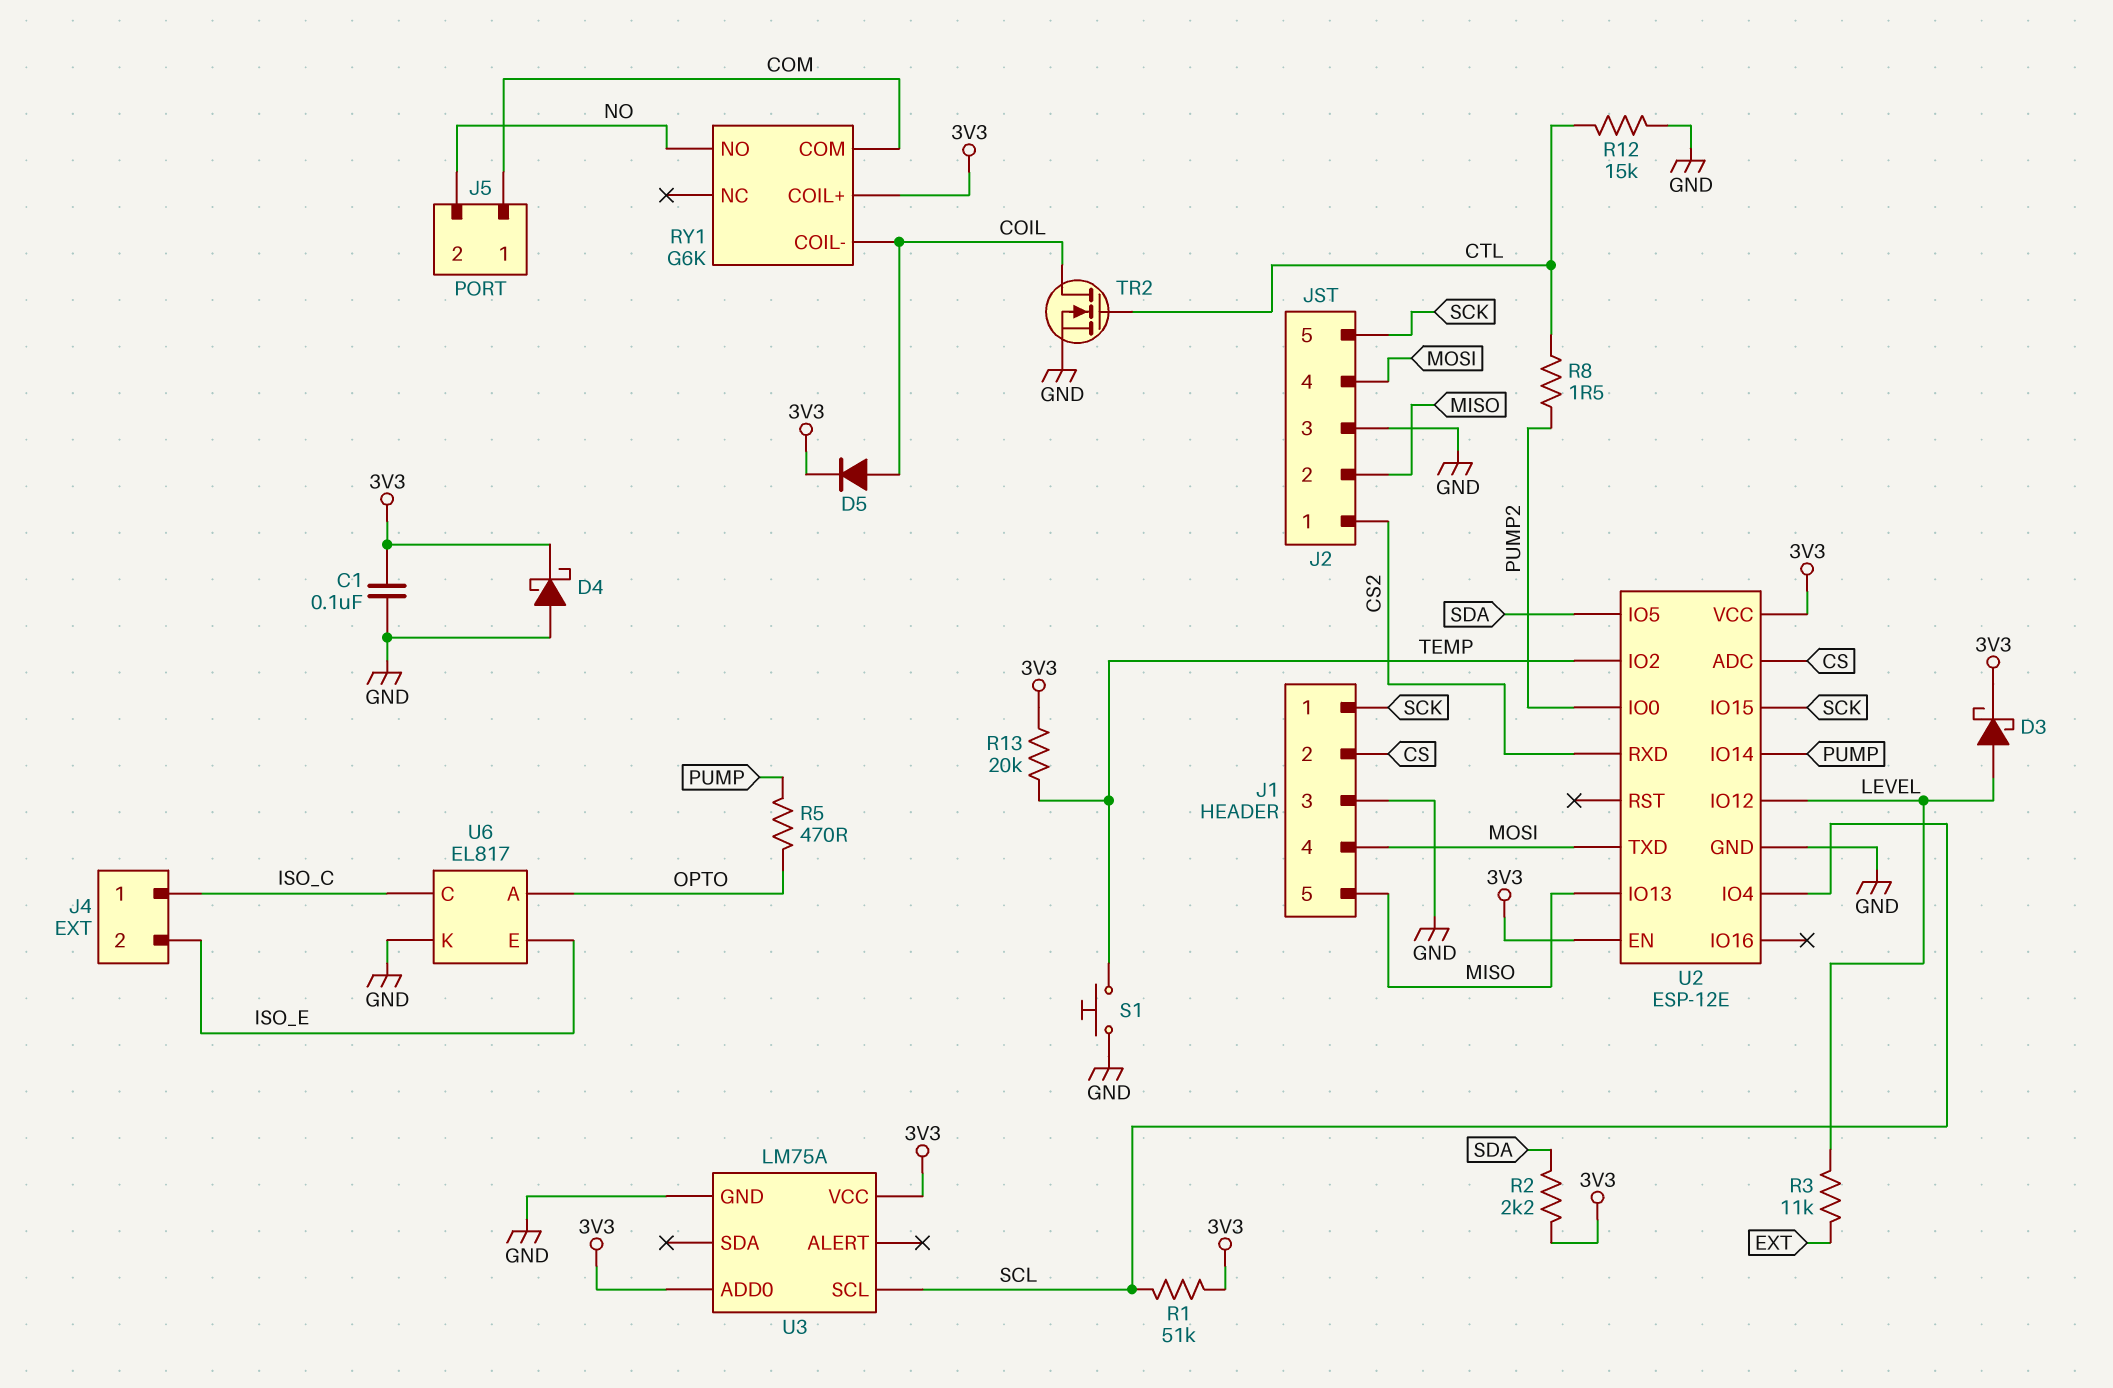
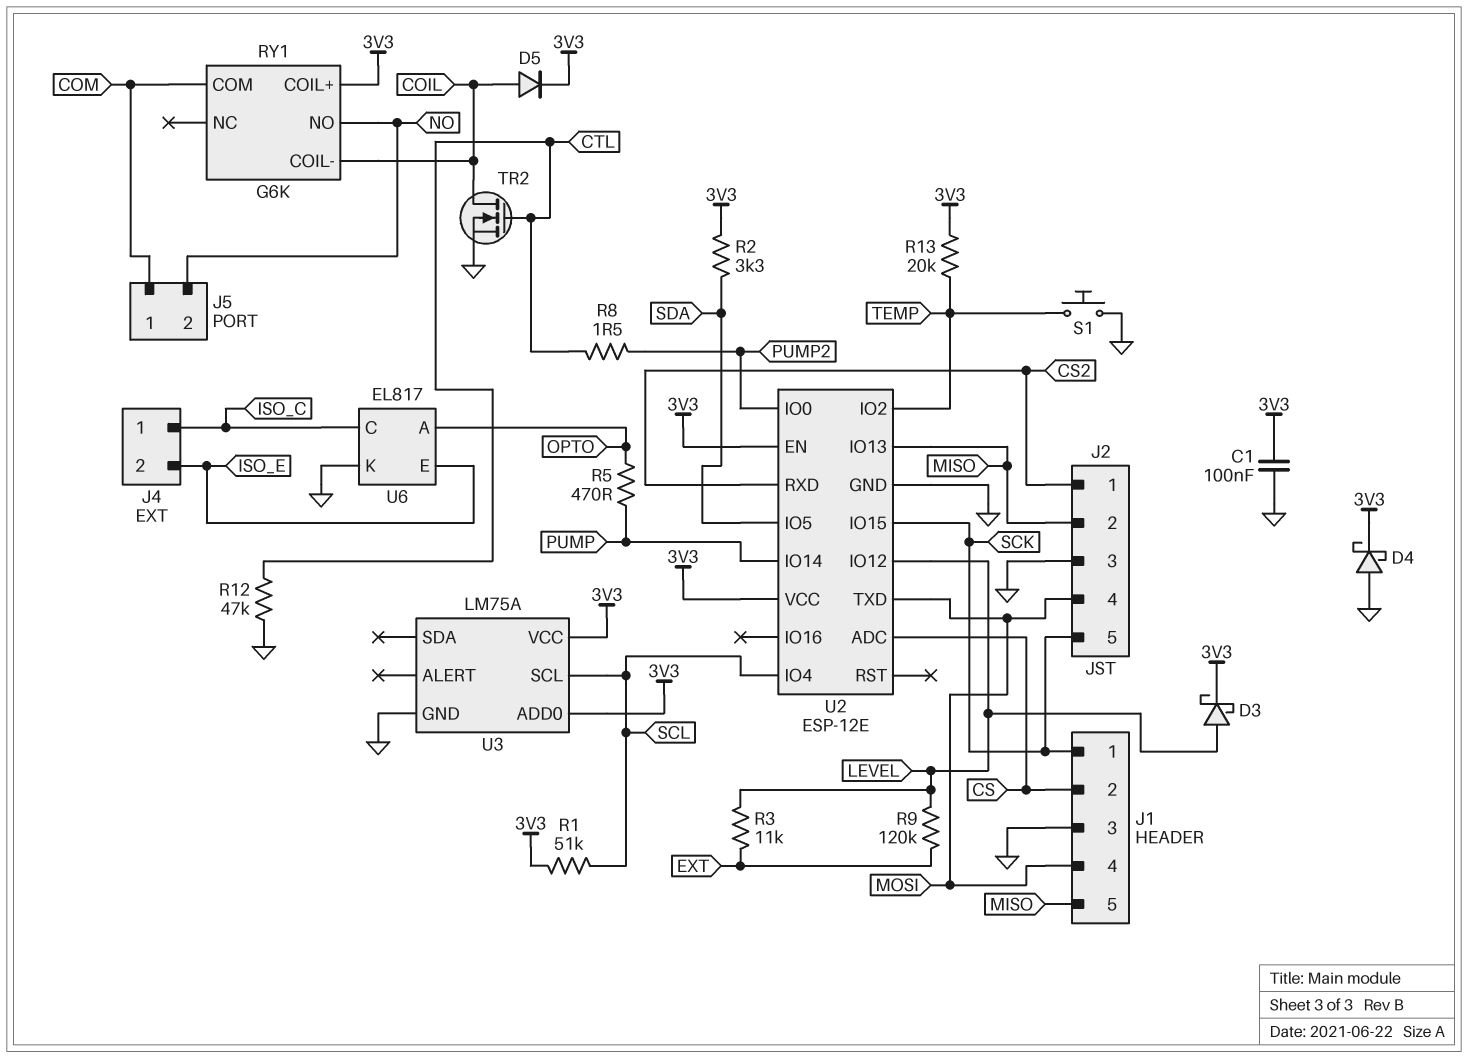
R2: 2.2k (3V3, SDA) -> 3.3k (3V3, SDA)
R9: none -> 120k (EXT, LEVEL)
R12: 15k (CTL, GND) -> 47k (CTL, GND)

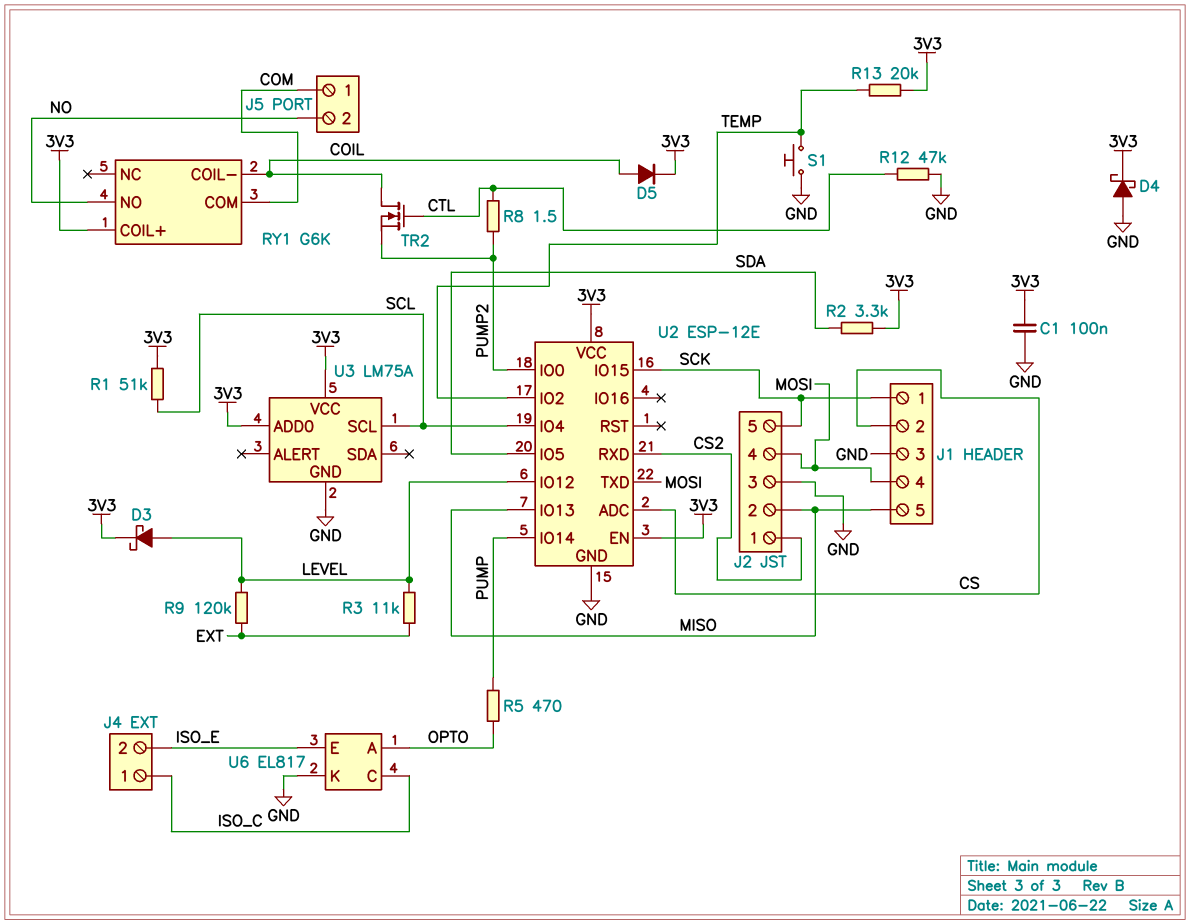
TR2: NMOS (G CTL, D COIL, S GND) -> NMOS (G CTL, D COIL, S PUMP2)

